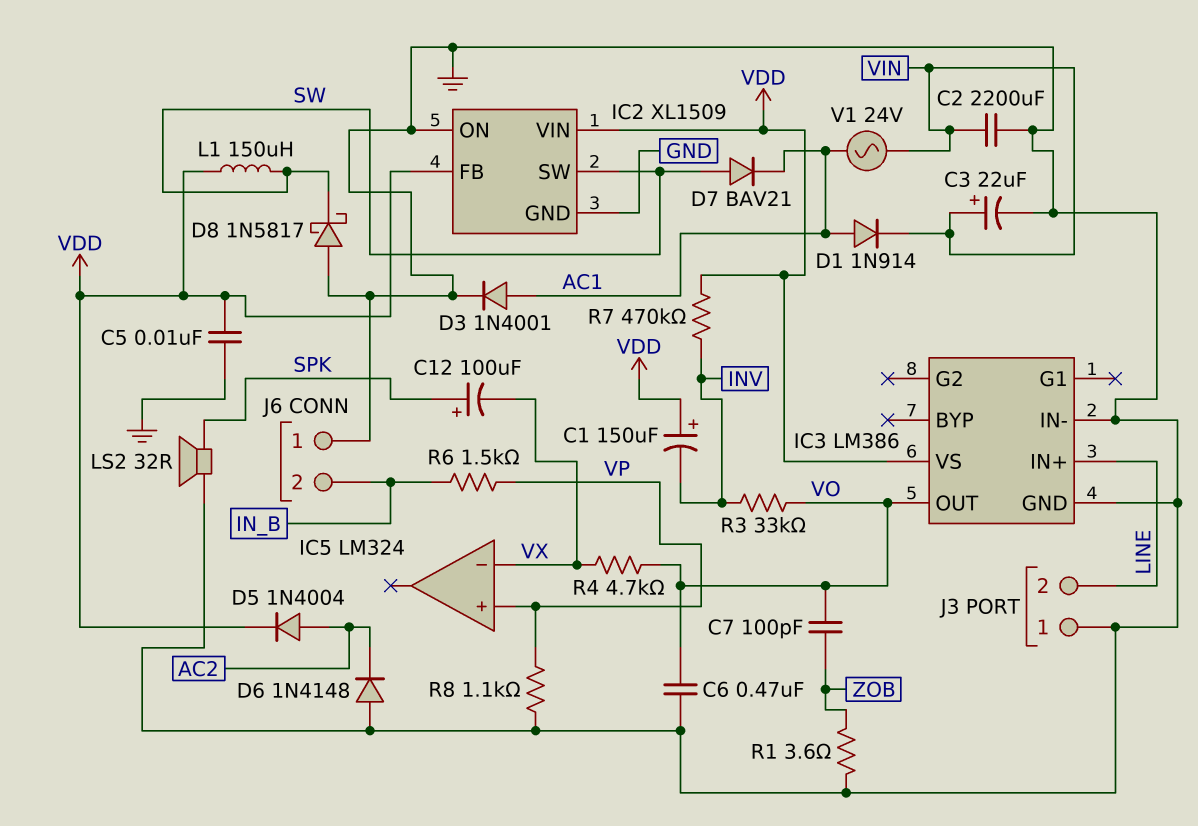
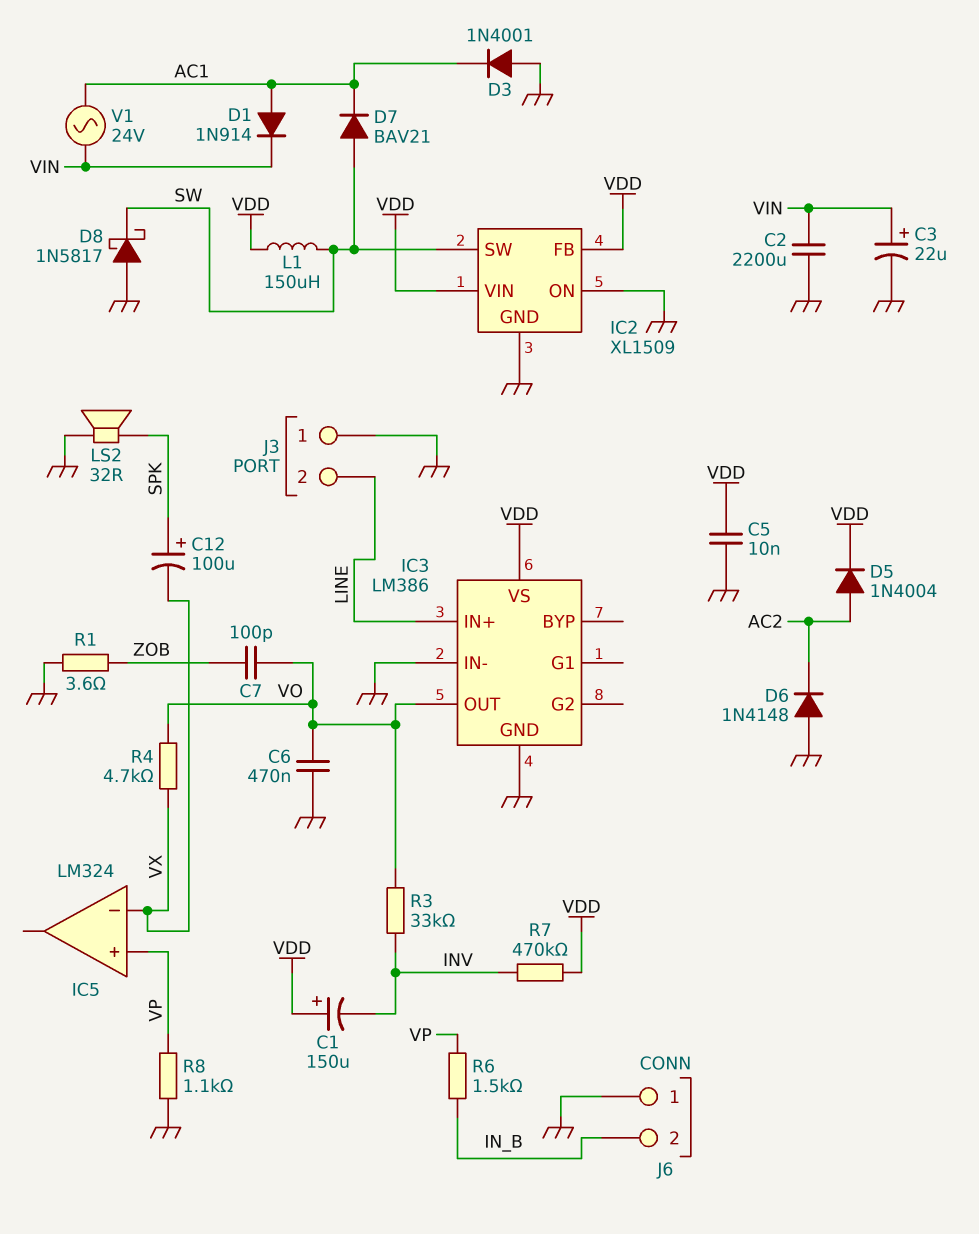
D3: diode 1N4001 (A AC1, K GND) -> diode 1N4001 (A GND, K AC1)

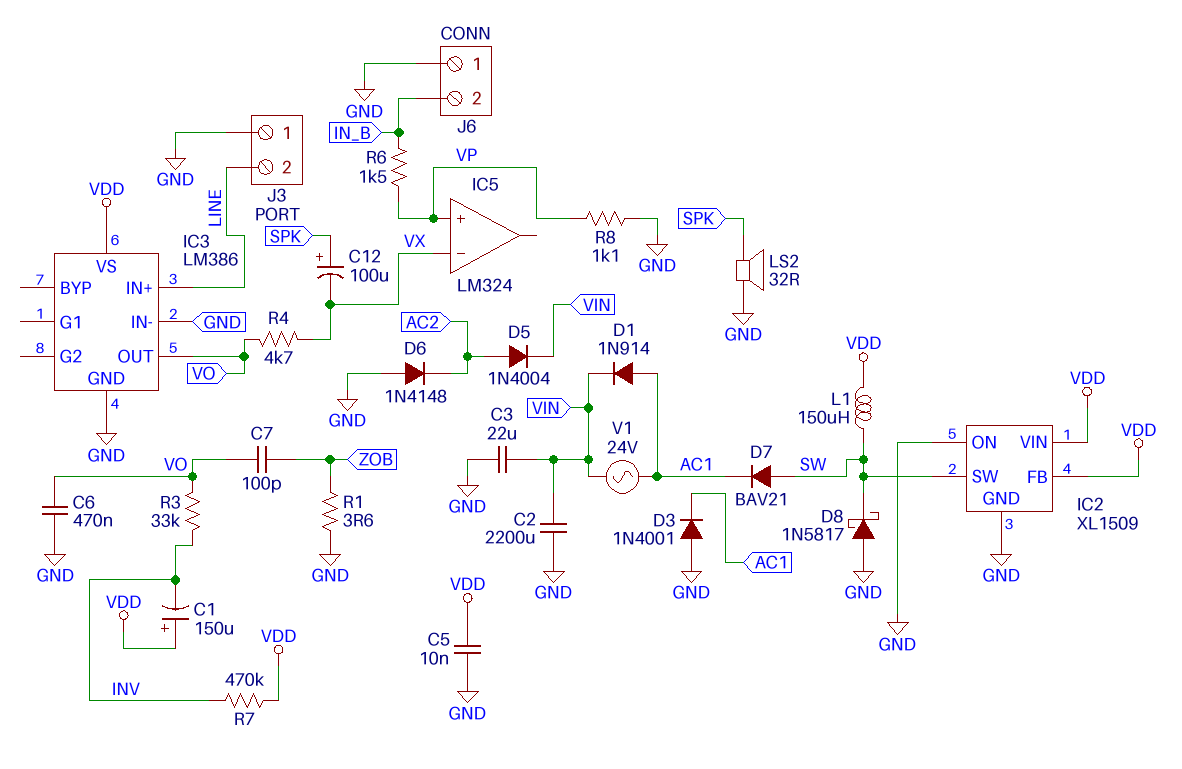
C3: 22uF (plus VIN, minus GND) -> 22uF (GND, VIN)
D5: diode 1N4004 (A AC2, K VDD) -> diode 1N4004 (A AC2, K VIN)

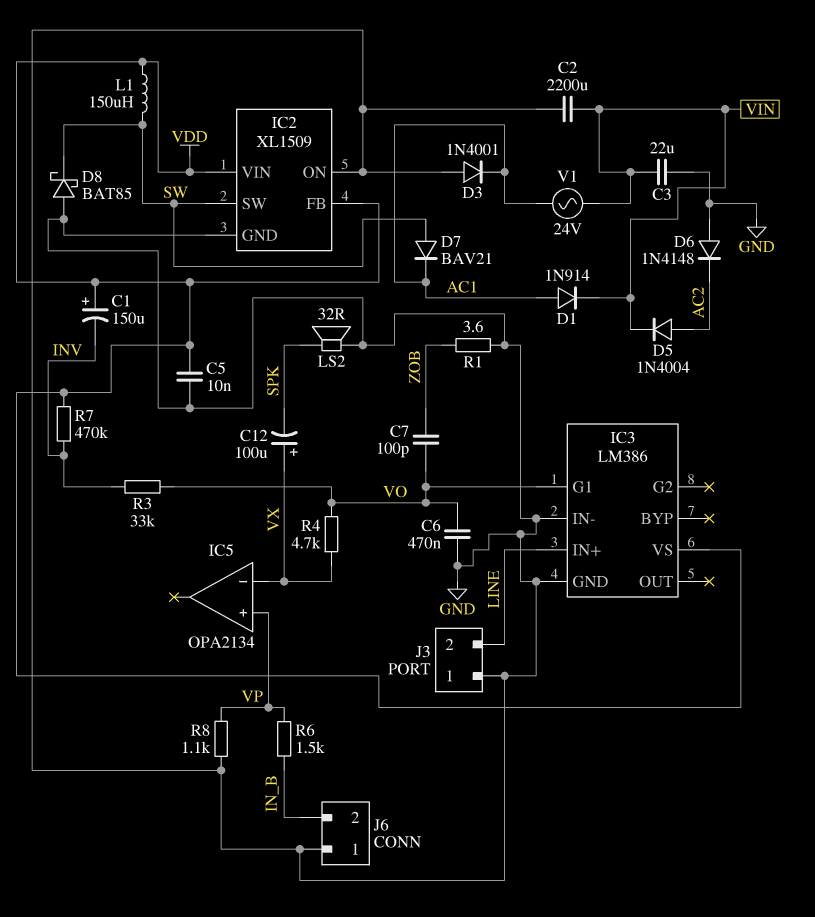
C12: 100uF (plus SPK, minus VX) -> 100uF (plus VX, minus SPK)
D8: schottky 1N5817 (A GND, K SW) -> schottky BAT85 (A GND, K SW)
IC3 pin G1: none -> VO
IC3 pin OUT: VO -> none
IC5: LM324 -> OPA2134

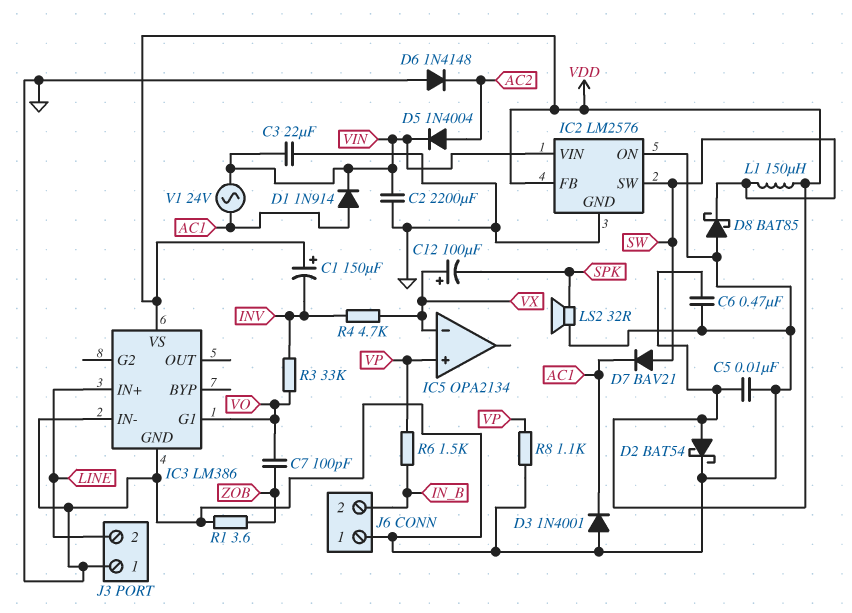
C6: 470nF (GND, VO) -> 470nF (GND, VDD)
D2: none -> schottky BAT54 (A VDD, K GND)
IC2: XL1509 -> LM2576
IC2 pin VIN: VDD -> VIN
R4: 4.7k (VO, VX) -> 4.7k (INV, VX)
R7: 470k (INV, VDD) -> none

